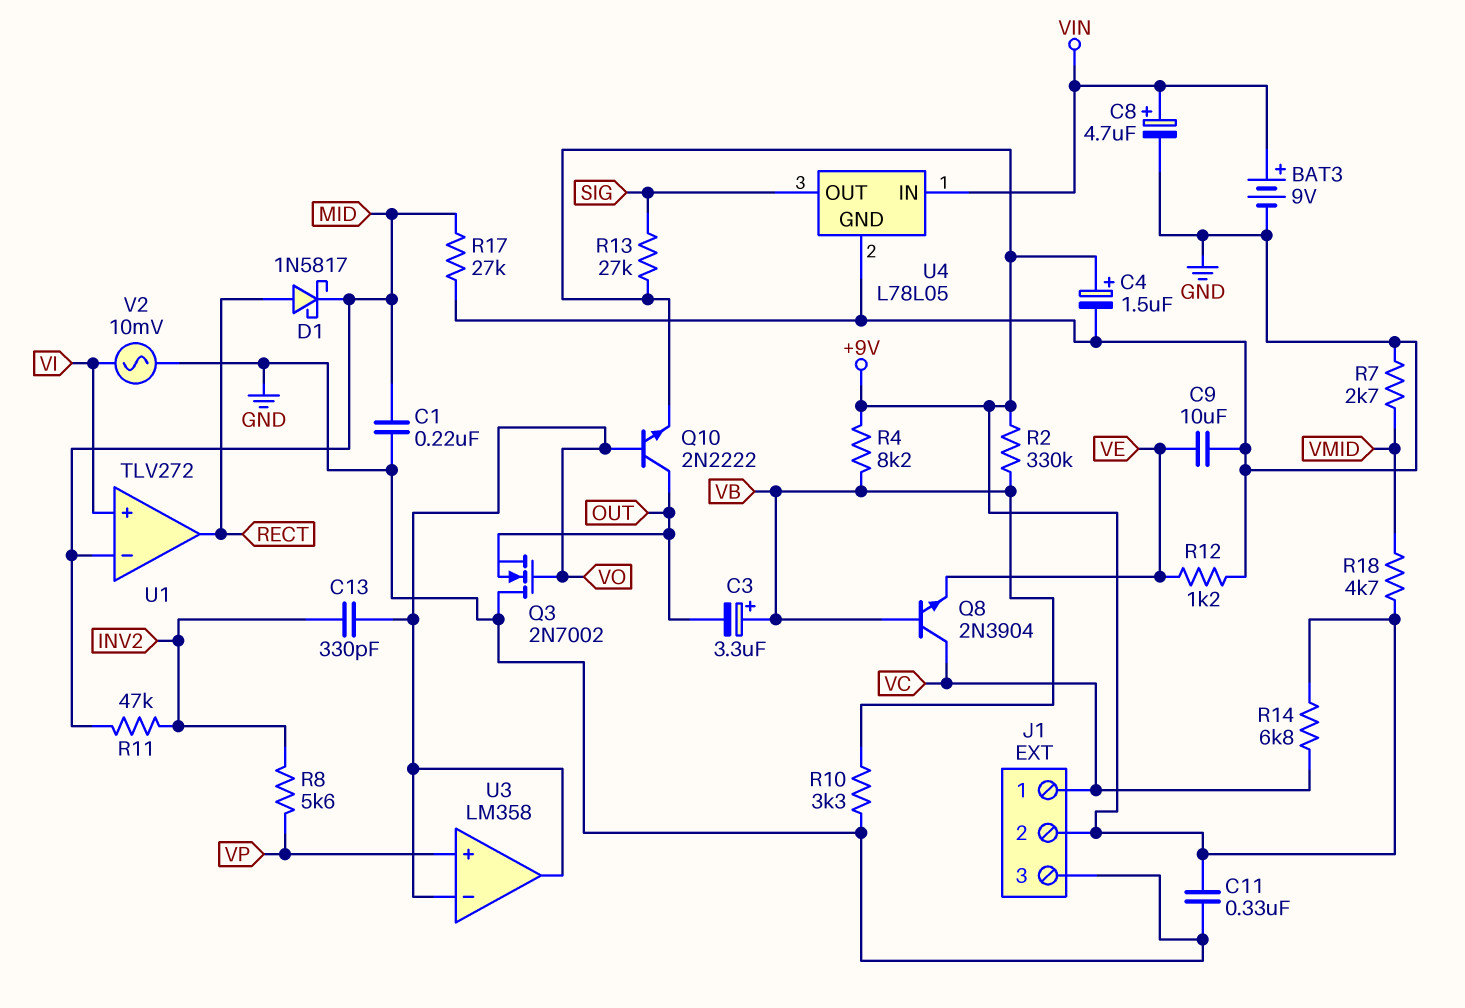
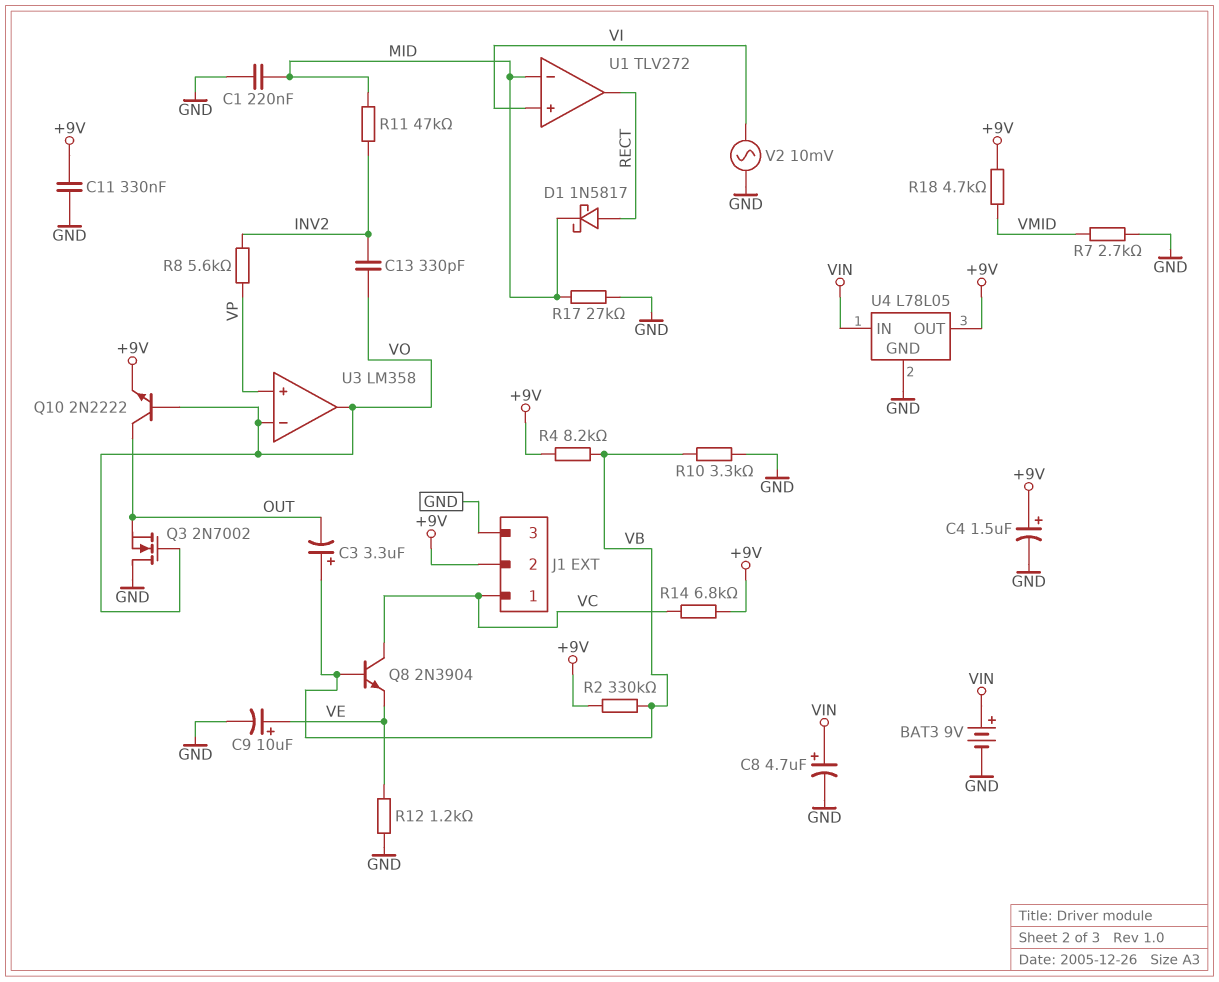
C9: 10uF (GND, VE) -> 10uF (plus VE, minus GND)
R13: 27k (+9V, SIG) -> none
U4 pin OUT: SIG -> +9V

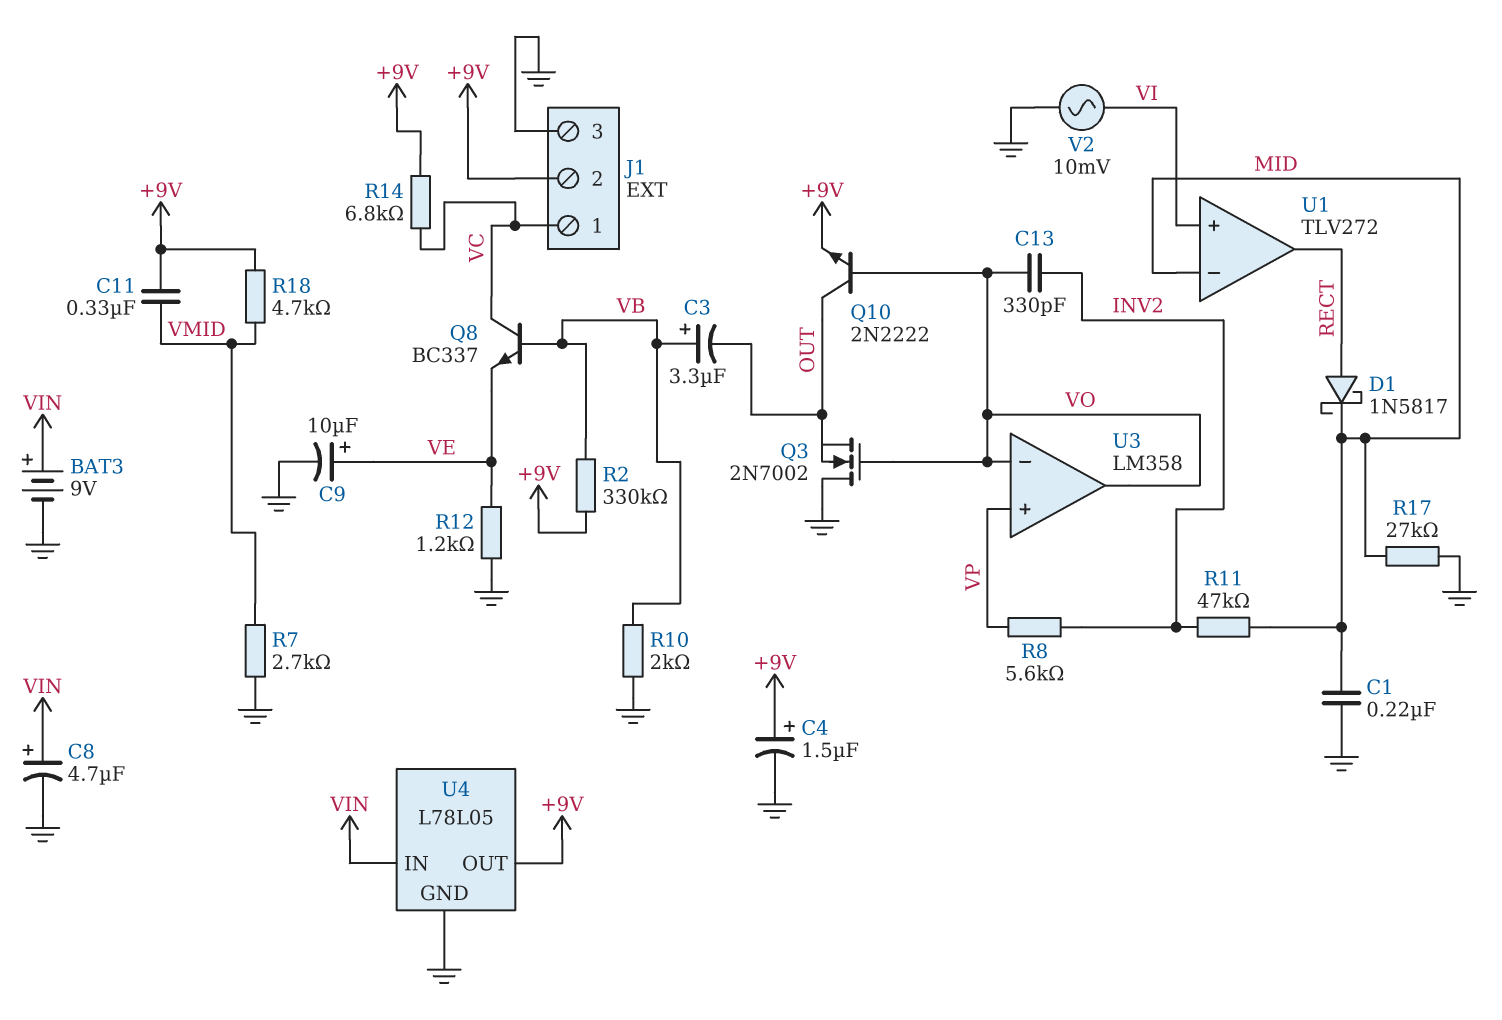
C11: 330nF (+9V, GND) -> 330nF (+9V, VMID)
Q8: NPN 2N3904 (B VB, C VC, E VE) -> NPN BC337 (B VB, C VC, E VE)
R4: 8.2k (+9V, VB) -> none
R10: 3.3k (GND, VB) -> 2k (GND, VB)

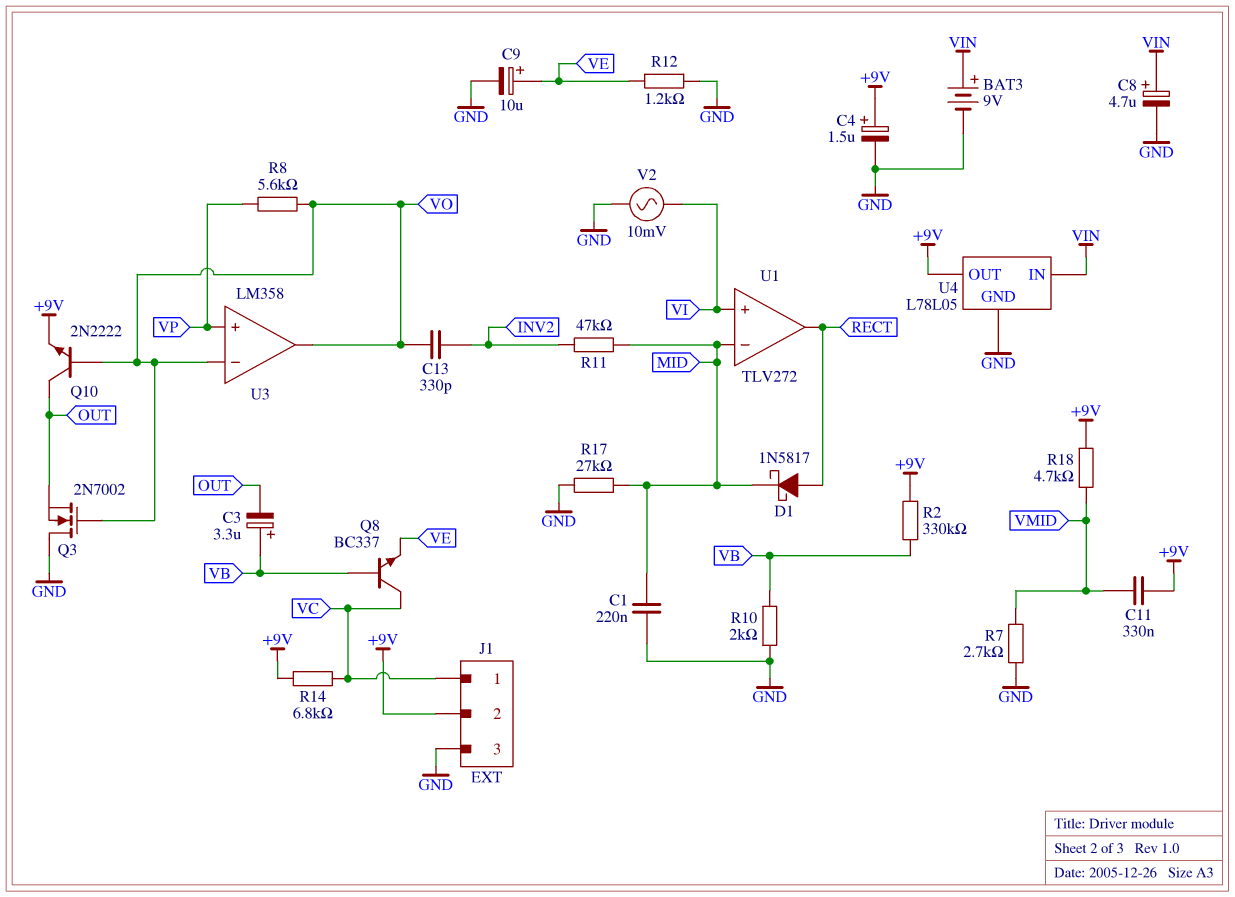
R8: 5.6k (INV2, VP) -> 5.6k (VO, VP)

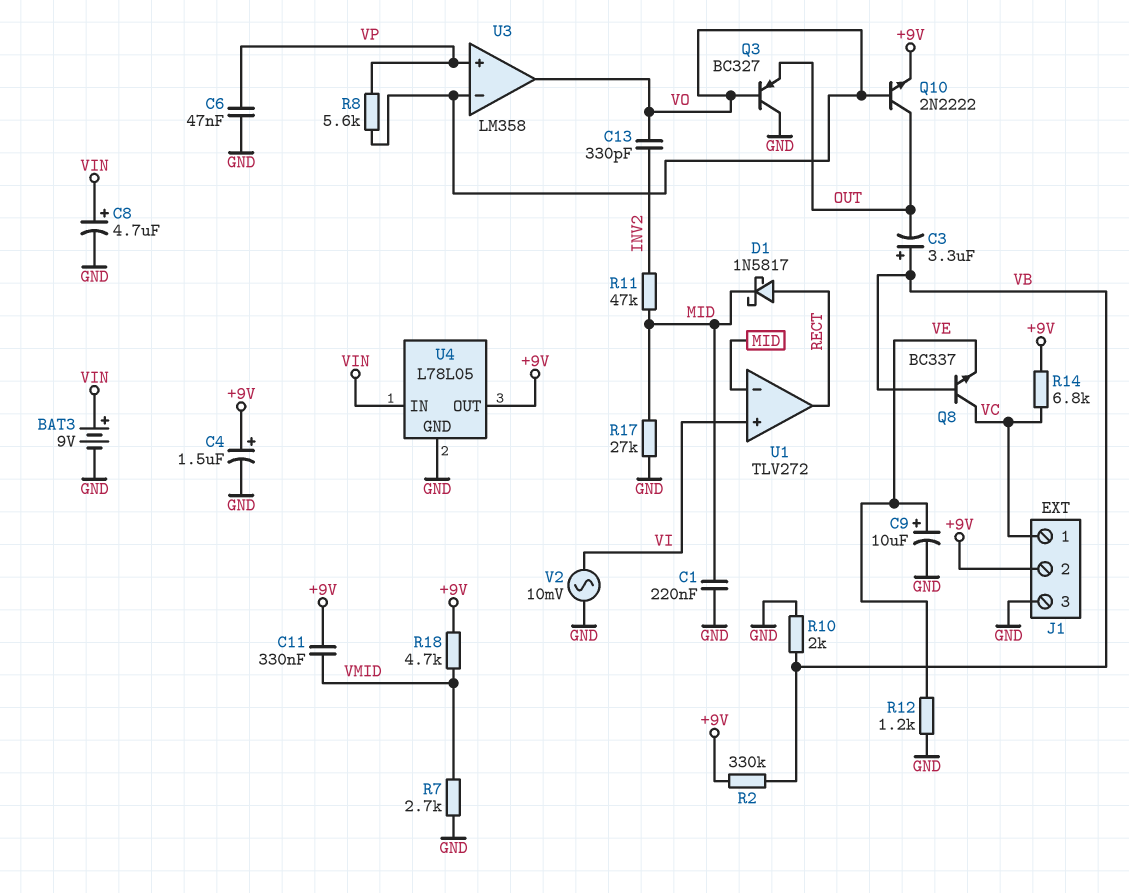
C6: none -> 47nF (GND, VP)
Q3: NMOS 2N7002 (G VO, D GND, S OUT) -> PNP BC327 (B VO, C GND, E OUT)

